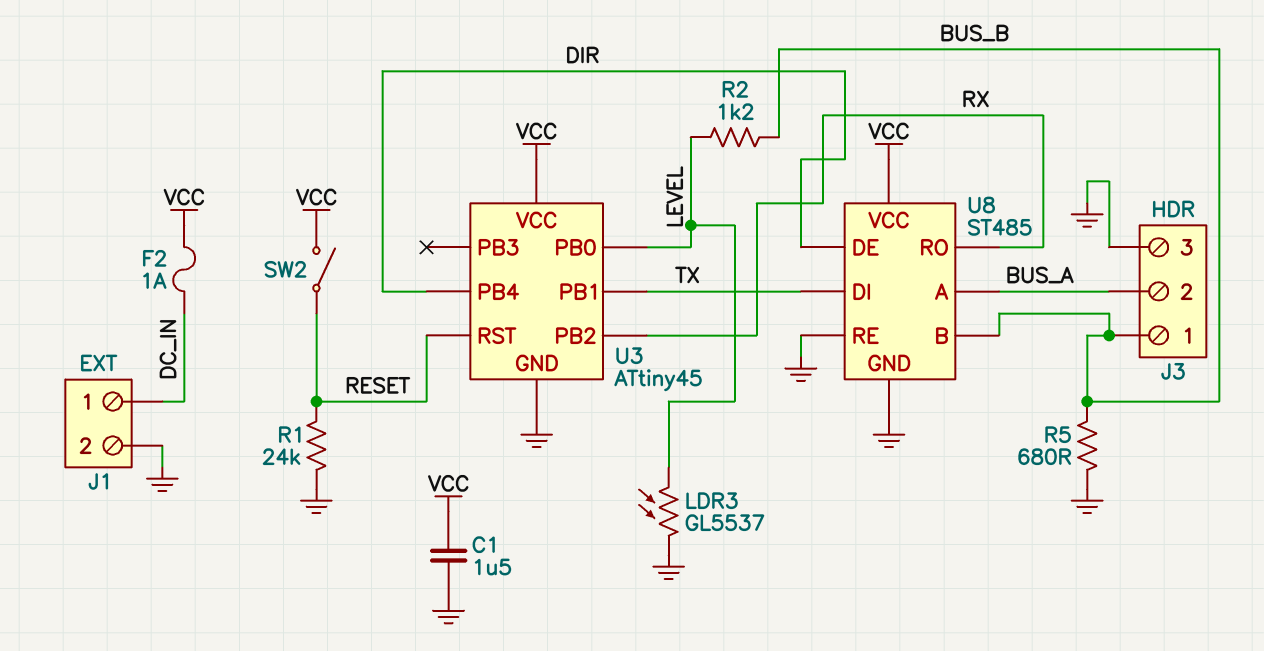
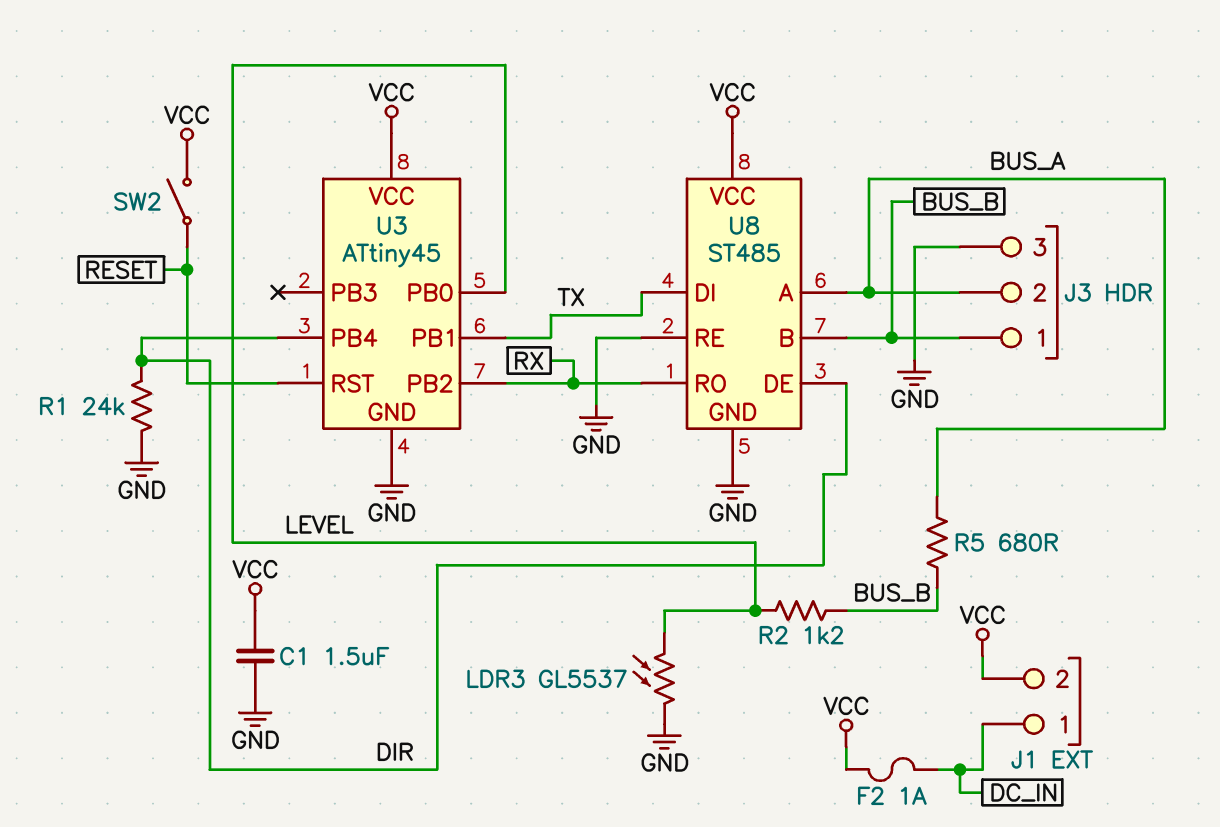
J1 pin 2: GND -> VCC
R1: 24k (GND, RESET) -> 24k (DIR, GND)
R5: 680 (BUS_B, GND) -> 680 (BUS_A, BUS_B)

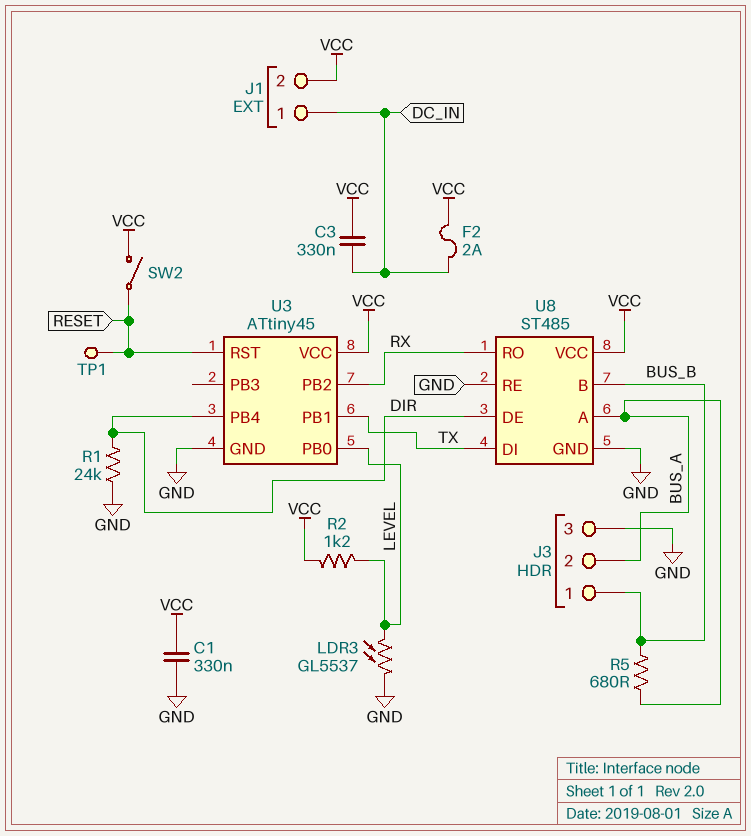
C1: 1.5uF (GND, VCC) -> 330nF (GND, VCC)
C3: none -> 330nF (DC_IN, VCC)
F2: 1A (DC_IN, VCC) -> 2A (DC_IN, VCC)
R2: 1.2k (BUS_B, LEVEL) -> 1.2k (LEVEL, VCC)
TP1: none -> test point (RESET)

